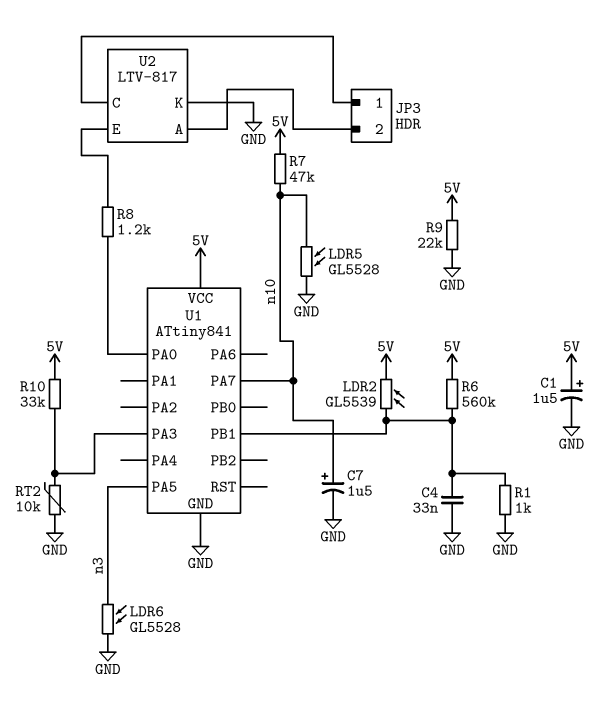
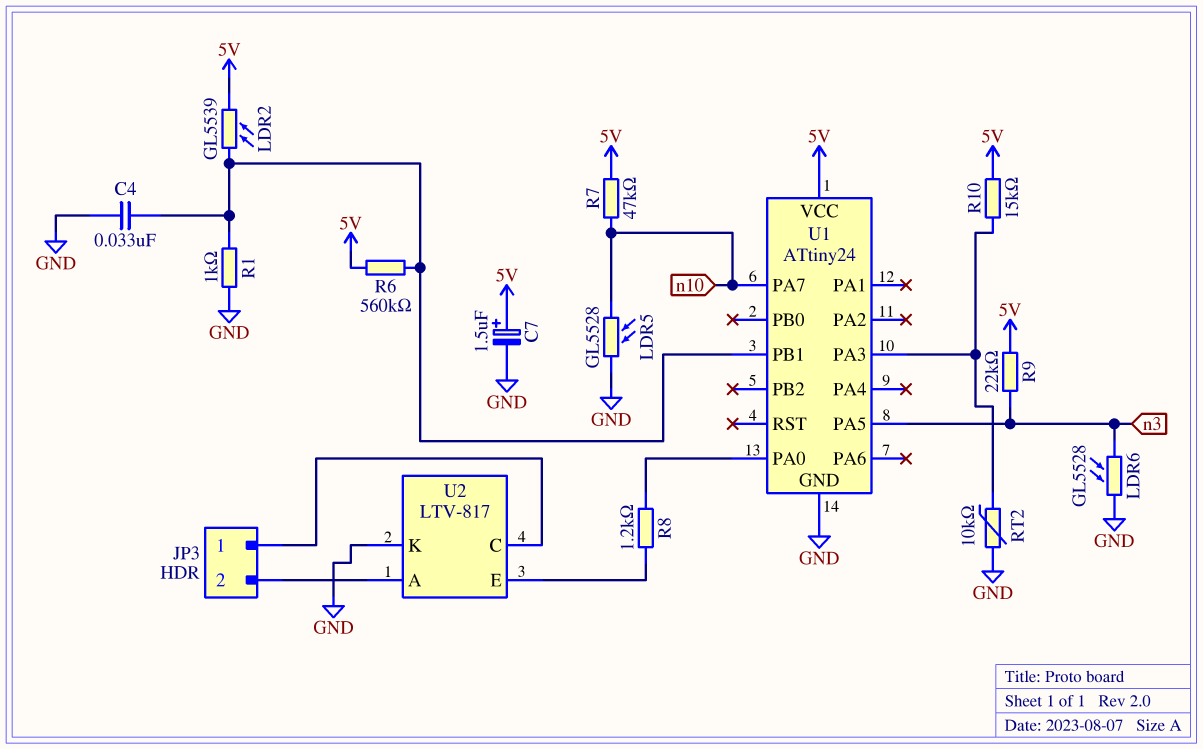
C1: 1.5uF (plus 5V, minus GND) -> none
C7: 1.5uF (plus n10, minus GND) -> 1.5uF (plus 5V, minus GND)
R9: 22k (5V, GND) -> 22k (5V, n3)
R10: 33k (5V, U1/PA3) -> 15k (5V, U1/PA3)
U1: ATtiny841 -> ATtiny24

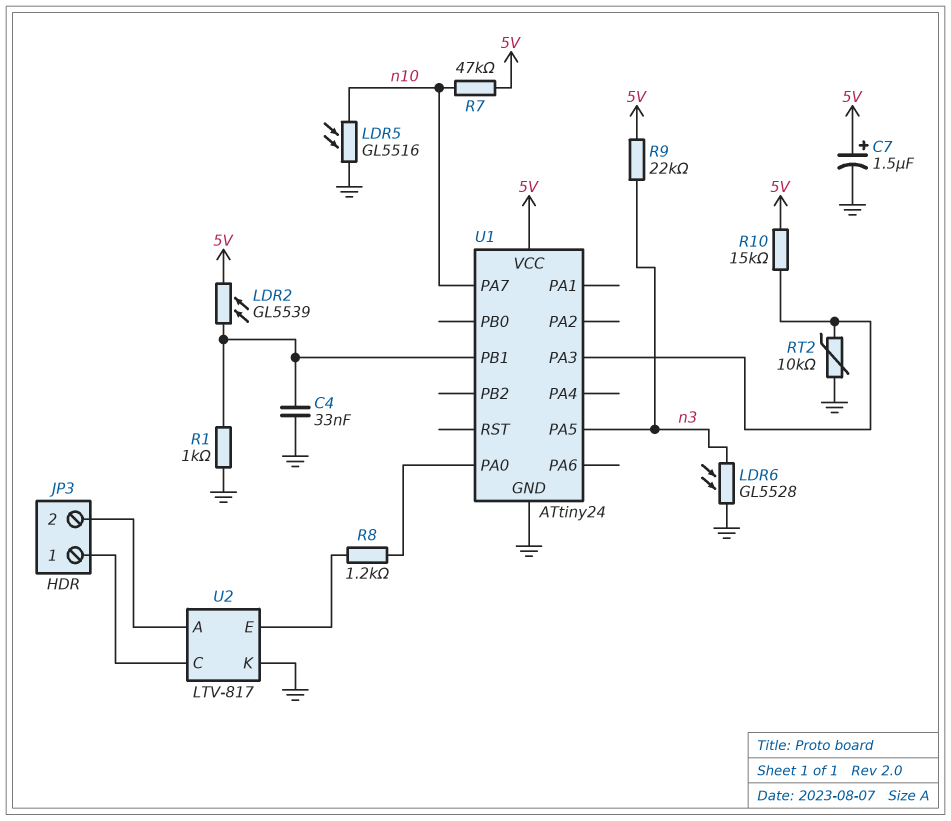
LDR5: GL5528 (GND, n10) -> GL5516 (GND, n10)
R6: 560k (5V, U1/PB1) -> none

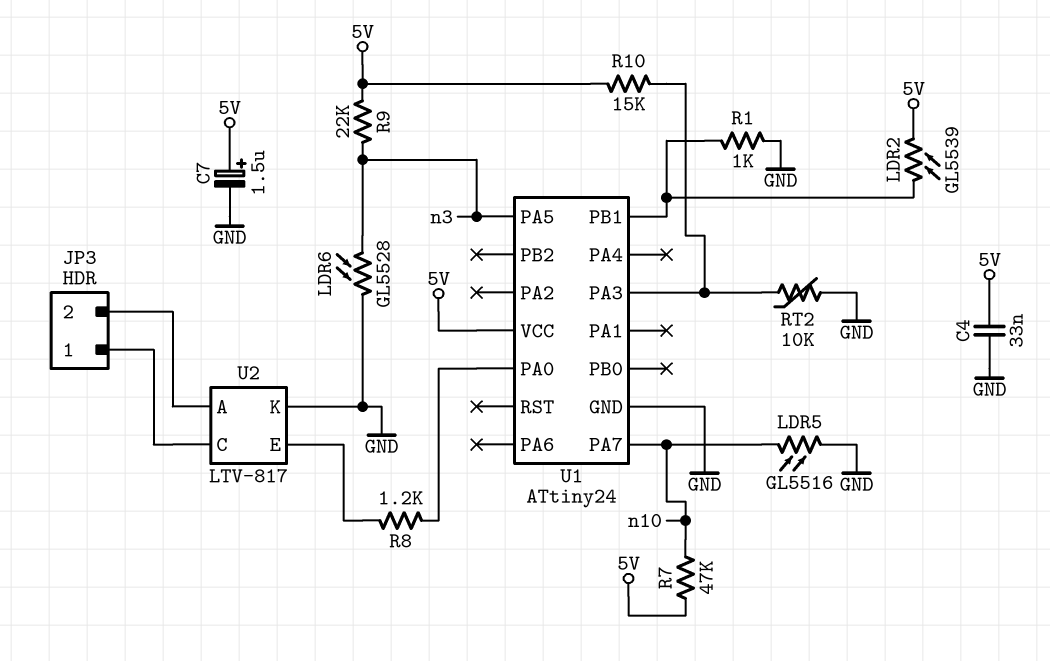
C4: 33nF (GND, U1/PB1) -> 33nF (5V, GND)

